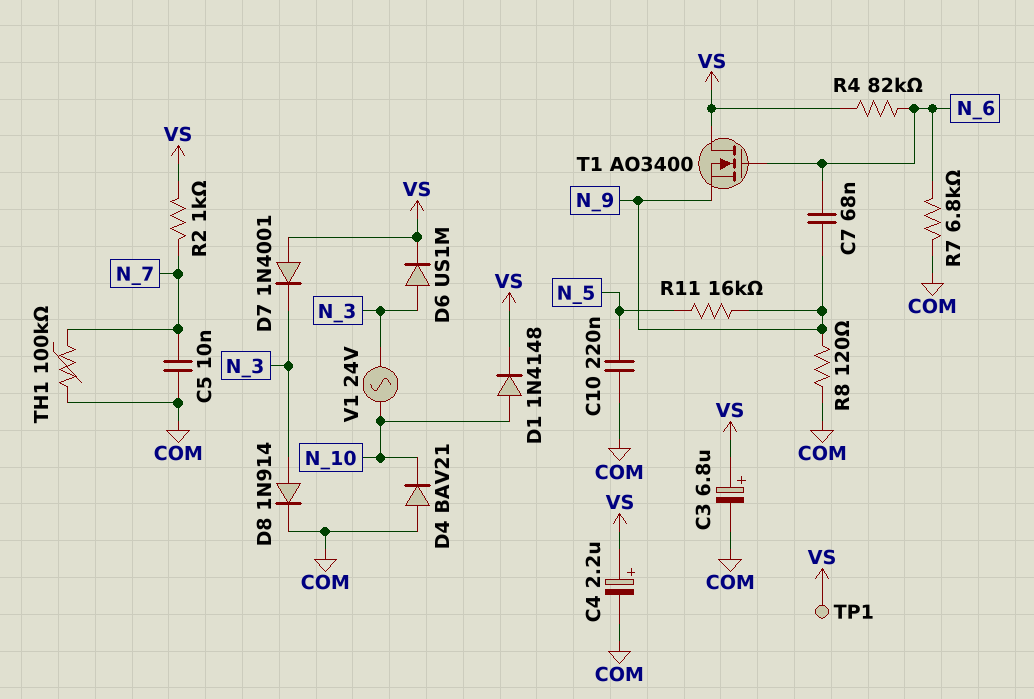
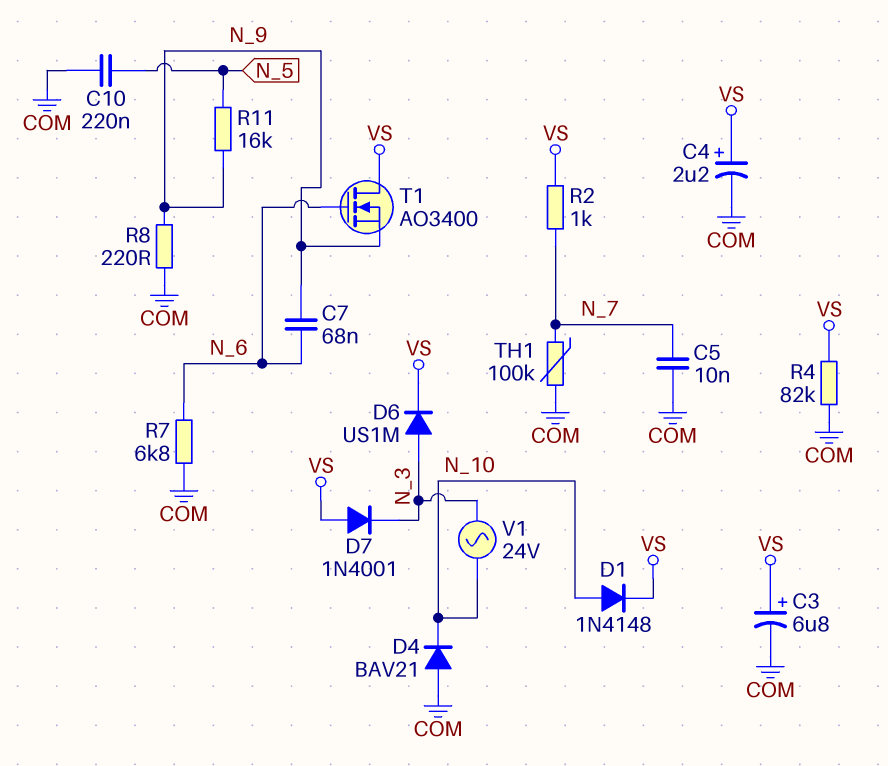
D8: diode 1N914 (A N_3, K COM) -> none
R4: 82k (N_6, VS) -> 82k (COM, VS)
R8: 120 (COM, N_9) -> 220 (COM, N_9)
TP1: test point (VS) -> none

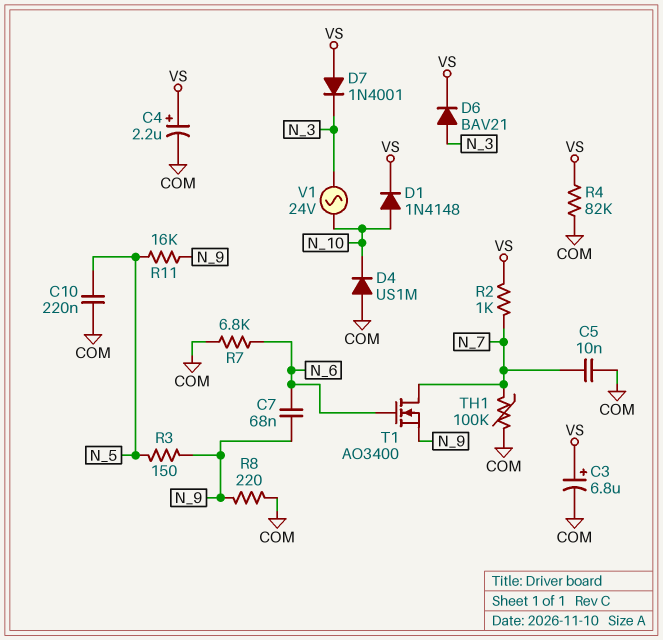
D4: diode BAV21 (A COM, K N_10) -> diode US1M (A COM, K N_10)
D6: diode US1M (A N_3, K VS) -> diode BAV21 (A N_3, K VS)
R3: none -> 150 (N_5, N_9)
T1: NMOS AO3400 (G N_6, D VS, S N_9) -> NMOS AO3400 (G N_6, D N_7, S N_9)

